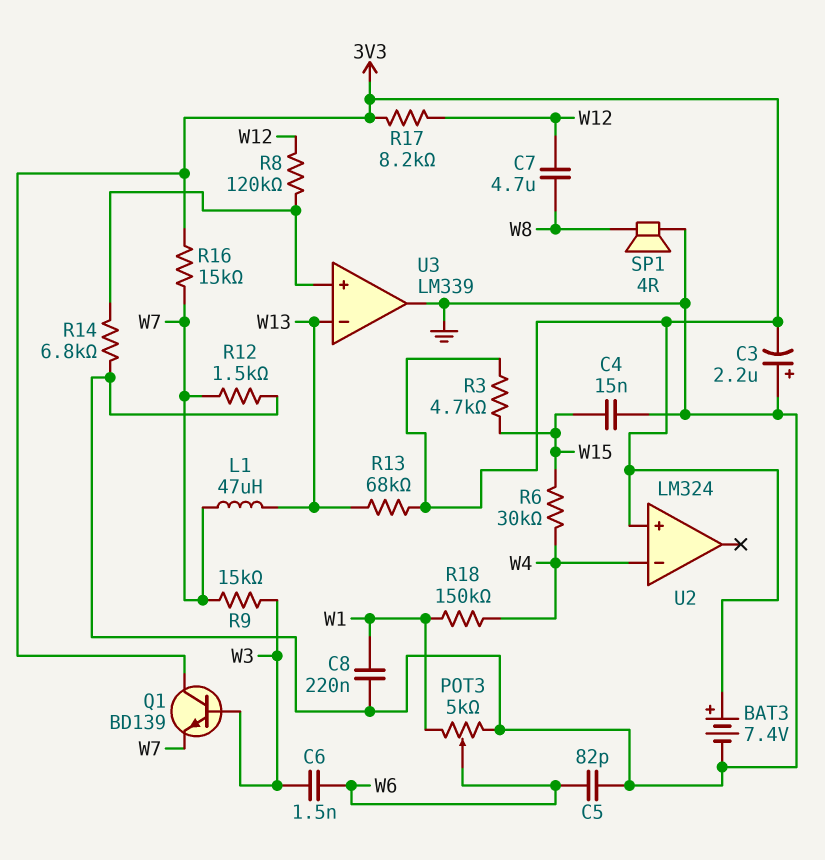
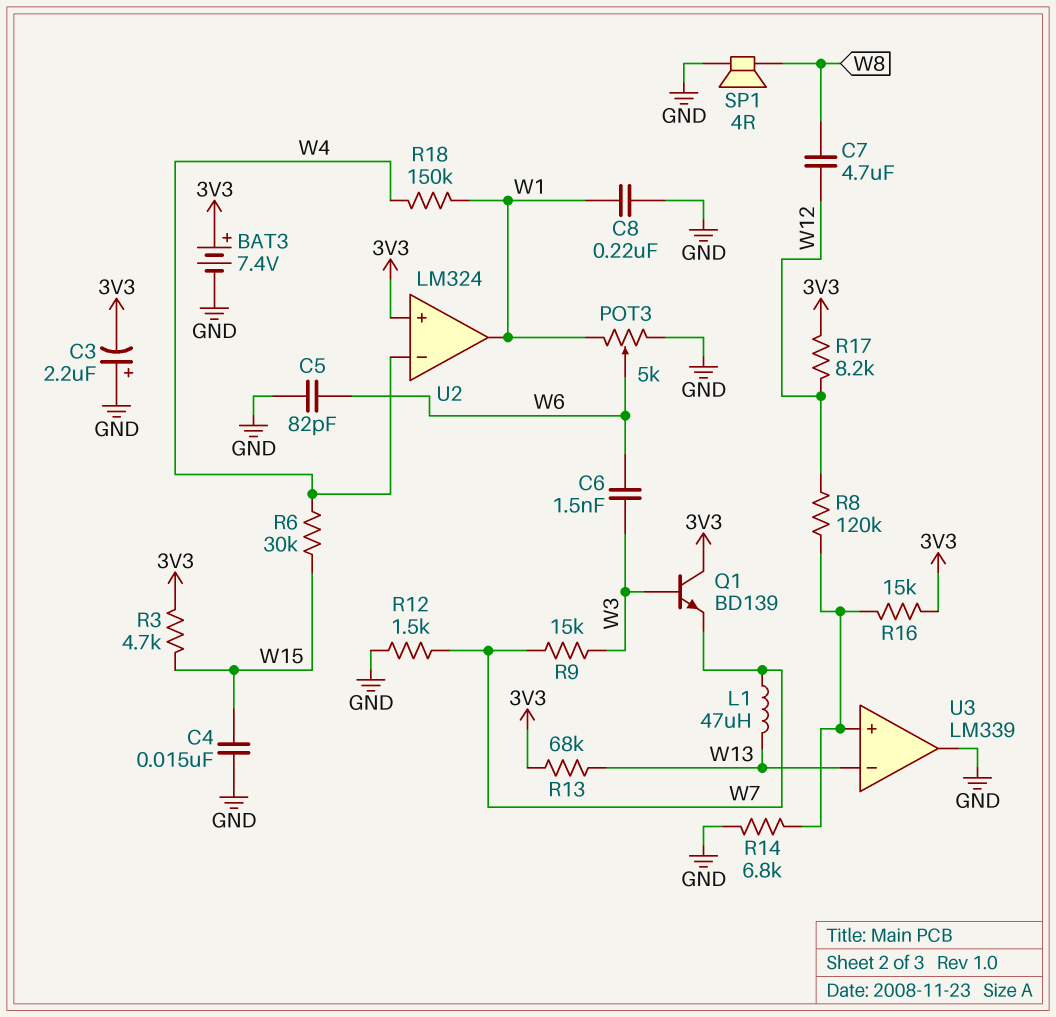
R16: 15k (3V3, W7) -> 15k (3V3, U3/in+)
U2 pin out: none -> W1

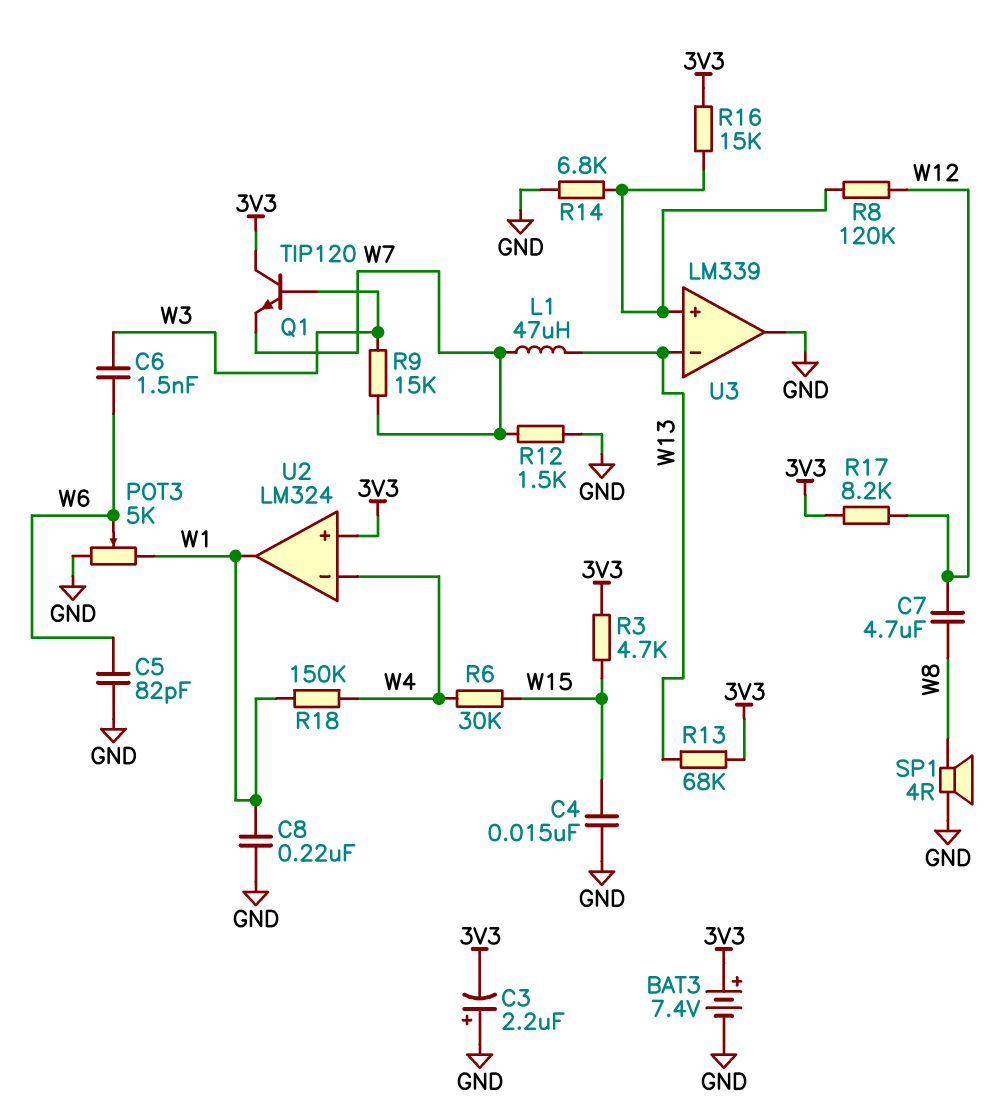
Q1: NPN BD139 (B W3, C 3V3, E W7) -> NPN TIP120 (B W3, C 3V3, E W7)

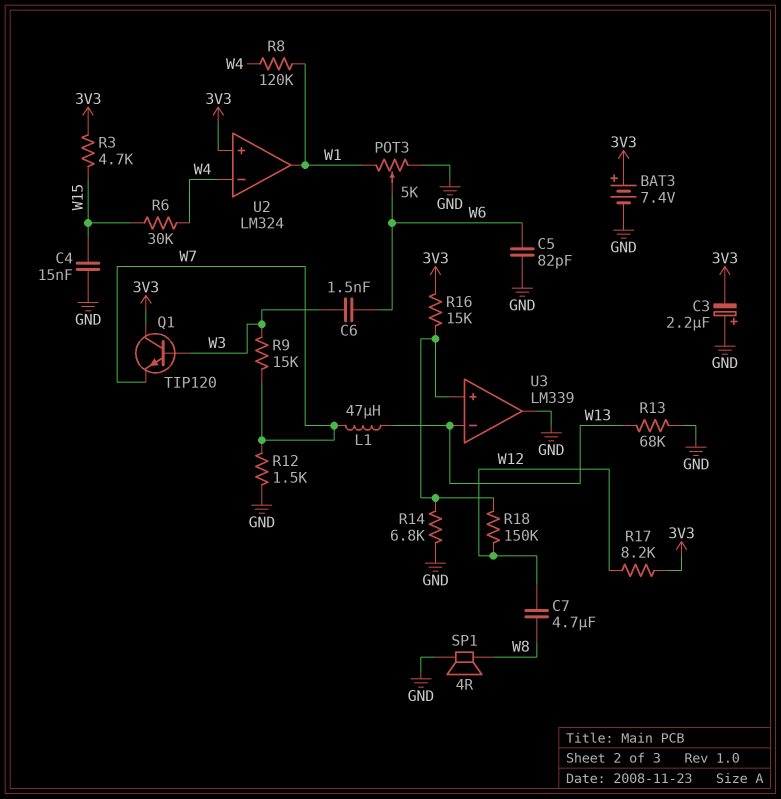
C8: 220nF (GND, W1) -> none
R8: 120k (U3/in+, W12) -> 120k (W1, W4)
R13: 68k (3V3, W13) -> 68k (GND, W13)
R18: 150k (W1, W4) -> 150k (U3/in+, W12)

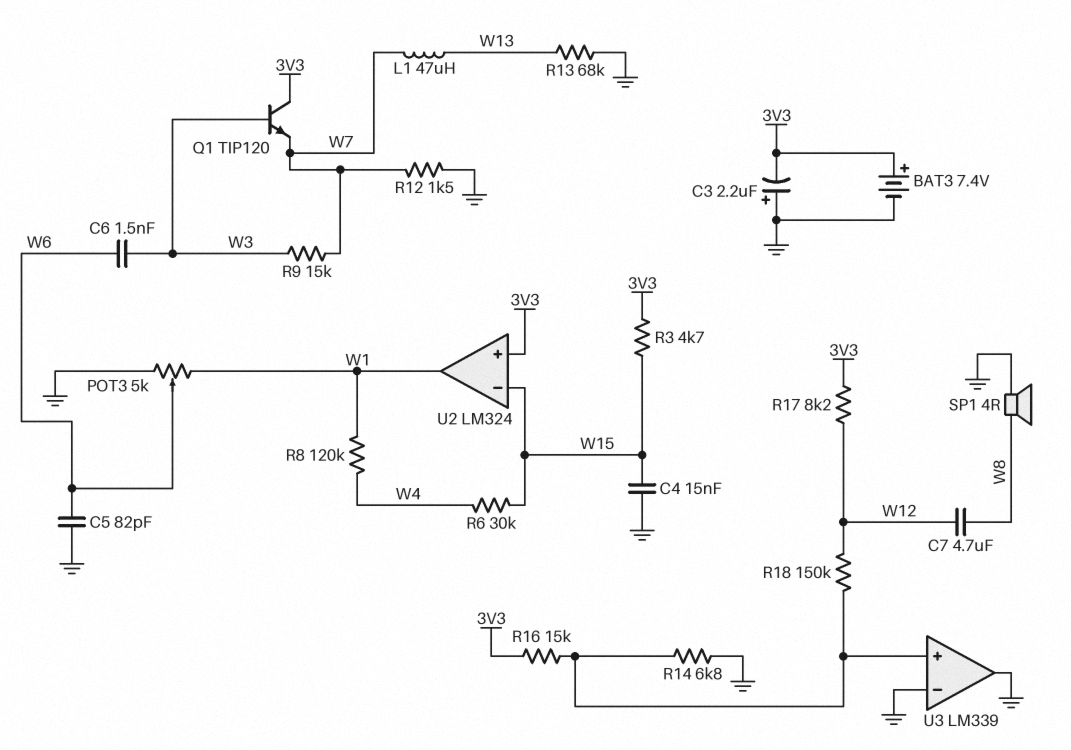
U2 pin in-: W4 -> W15
U3 pin in-: W13 -> GND

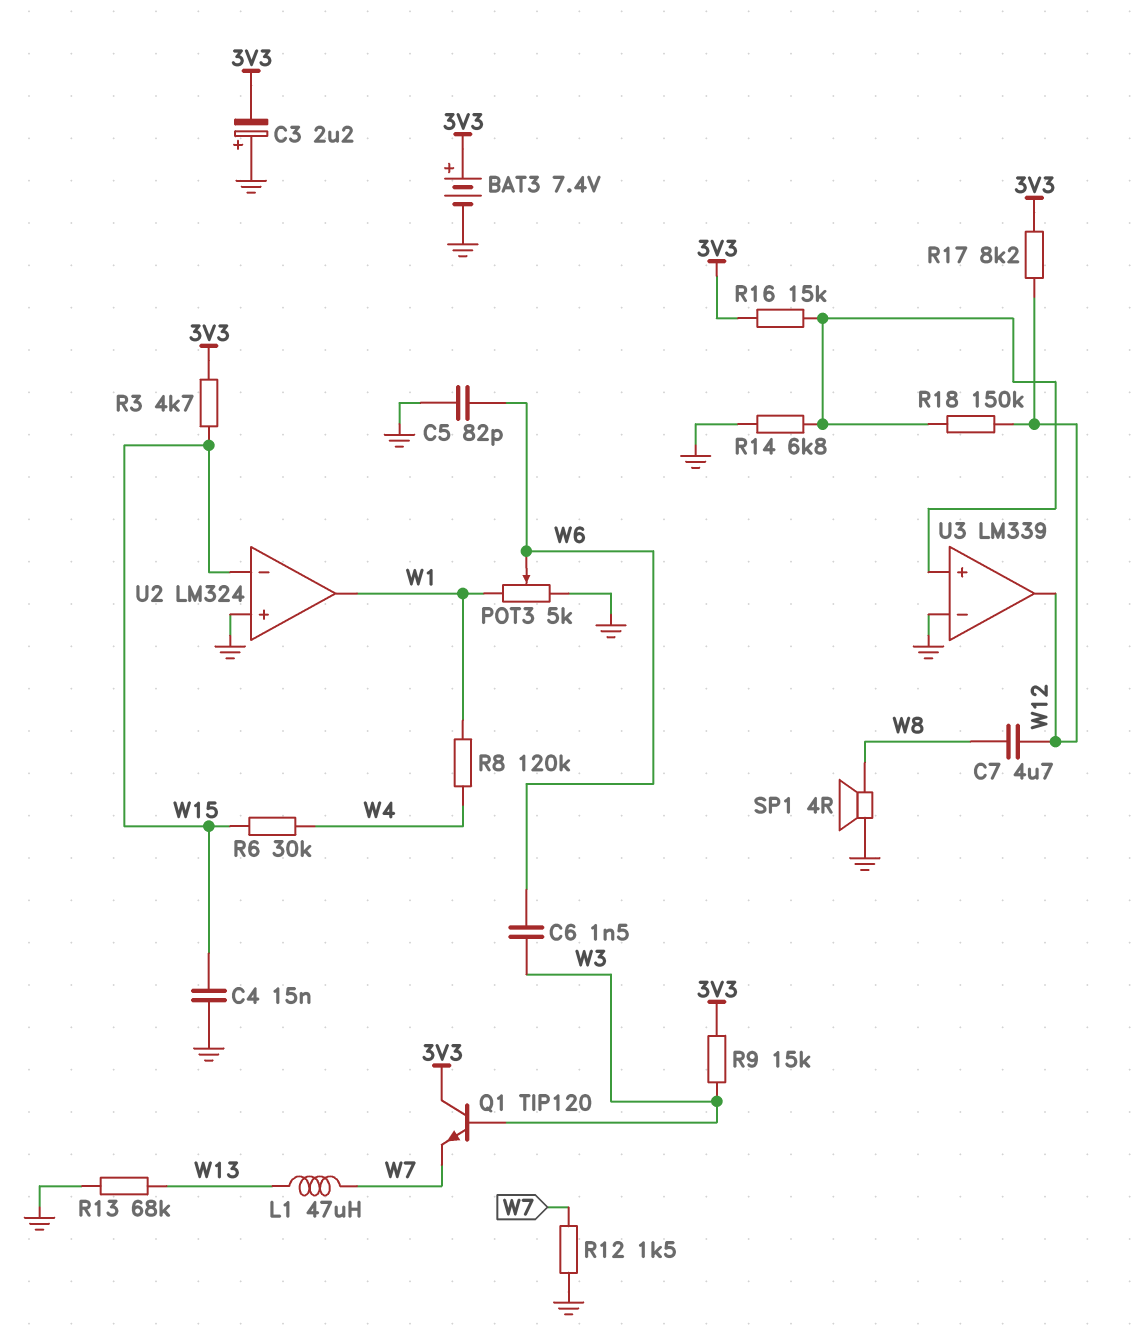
R9: 15k (W3, W7) -> 15k (3V3, W3)
U2 pin in+: 3V3 -> GND
U3 pin out: GND -> W12

